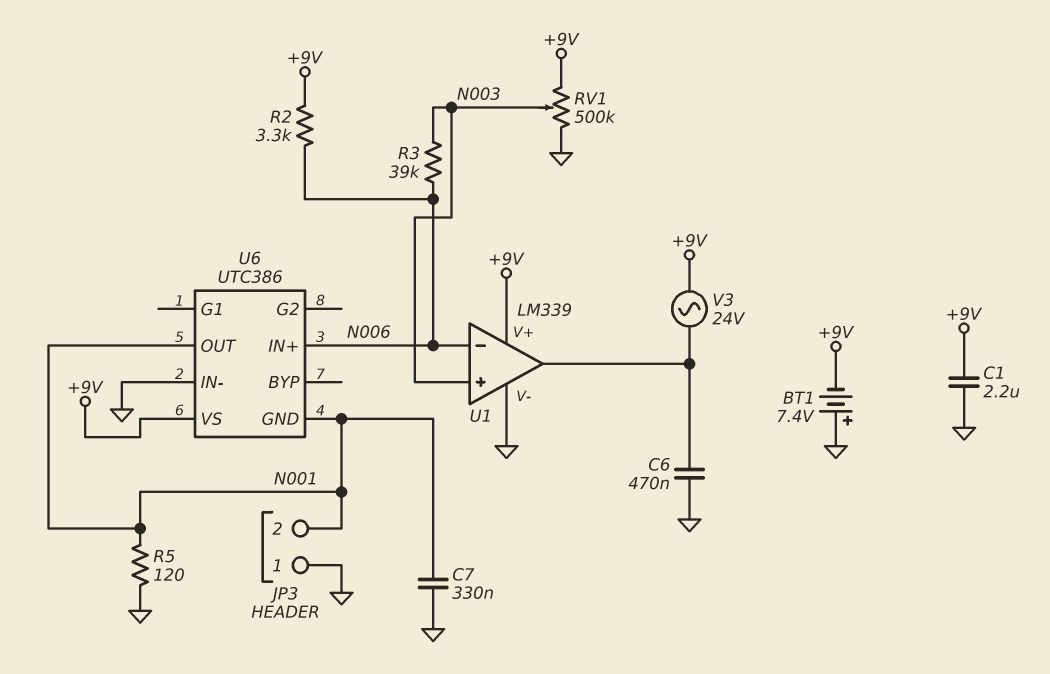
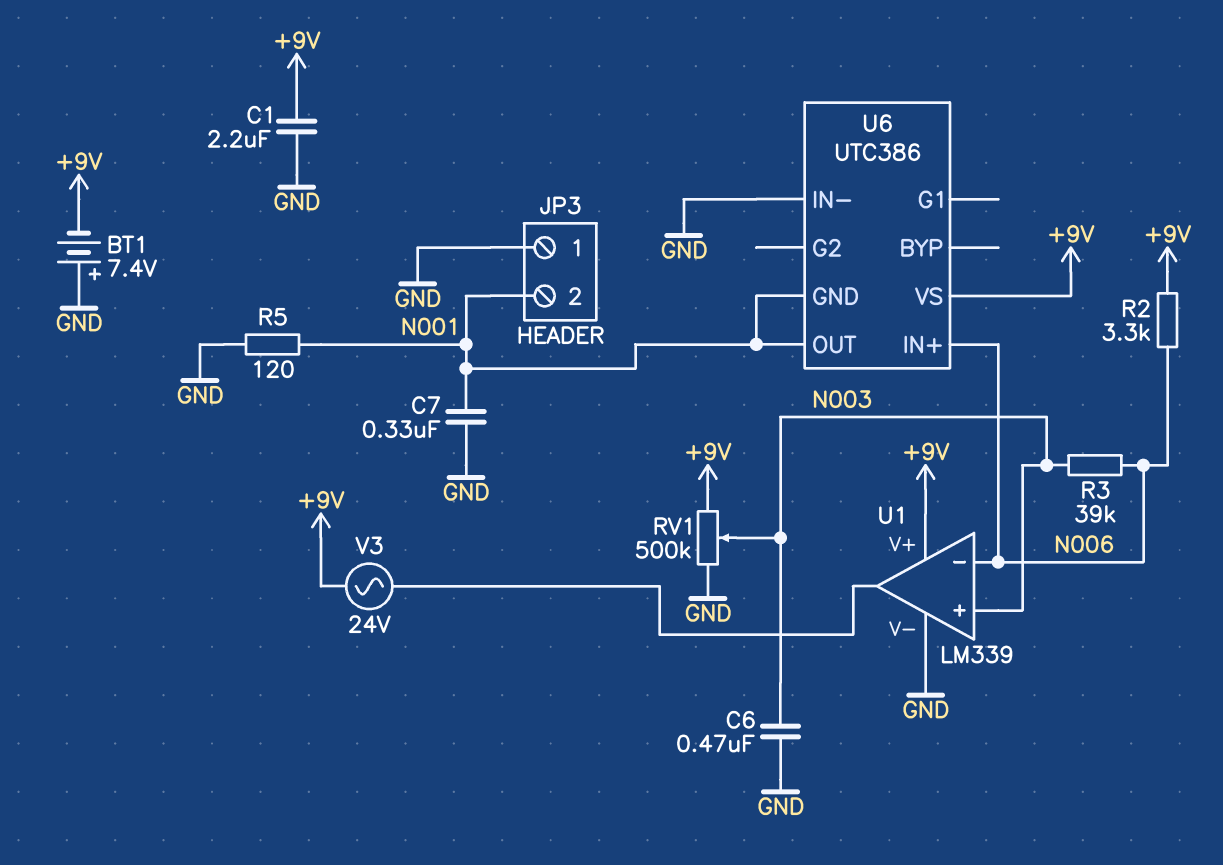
C6: 470nF (GND, U1/out) -> 470nF (GND, N003)

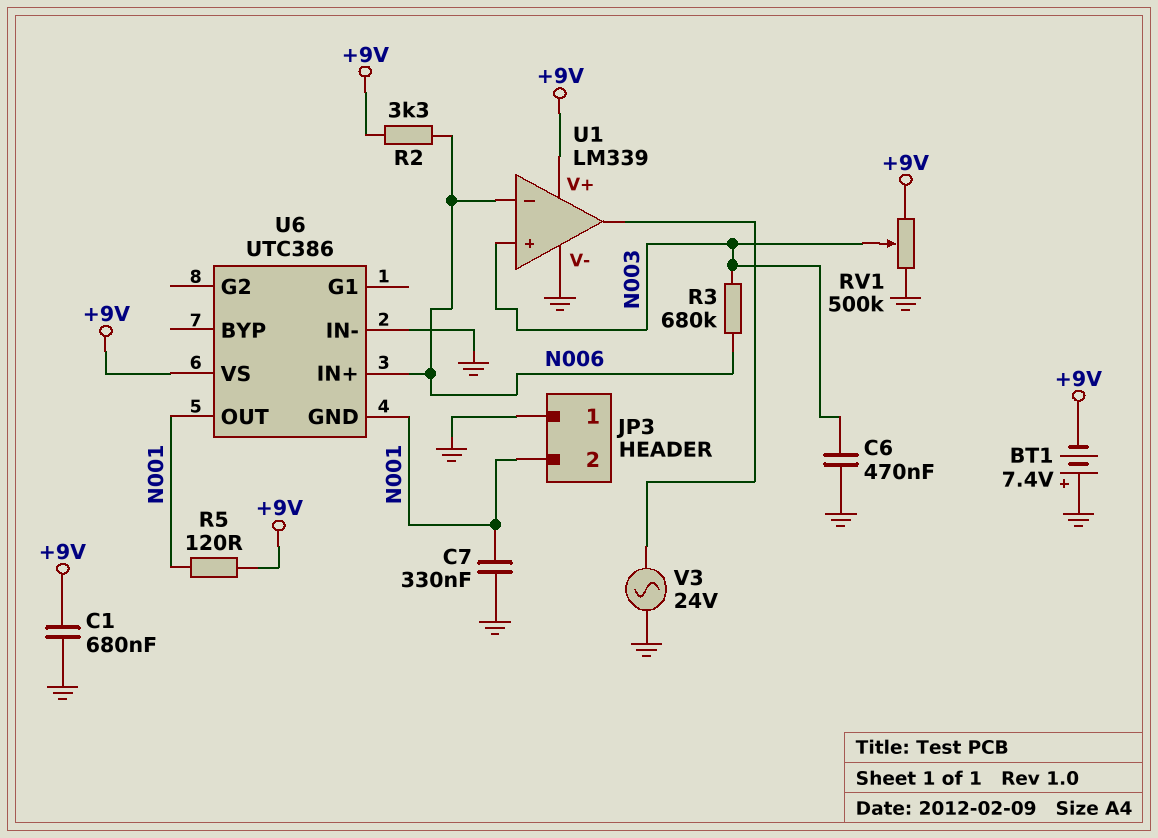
C1: 2.2uF (+9V, GND) -> 680nF (+9V, GND)
R3: 39k (N003, N006) -> 680k (N003, N006)
R5: 120 (GND, N001) -> 120 (+9V, N001)
V3: AC 24V (+9V, U1/out) -> AC 24V (GND, U1/out)

